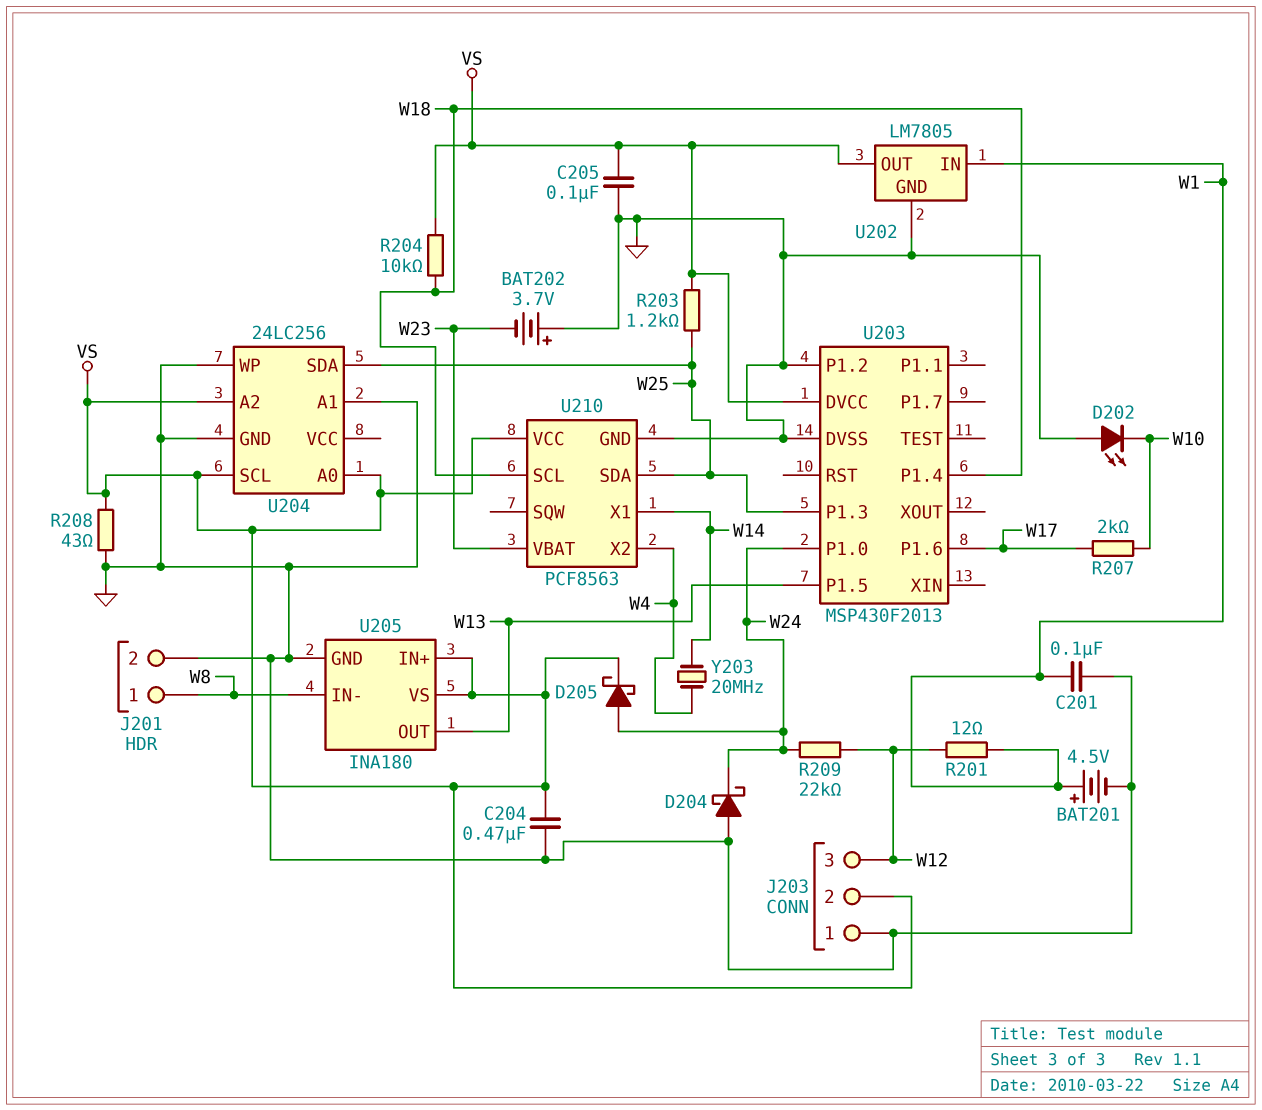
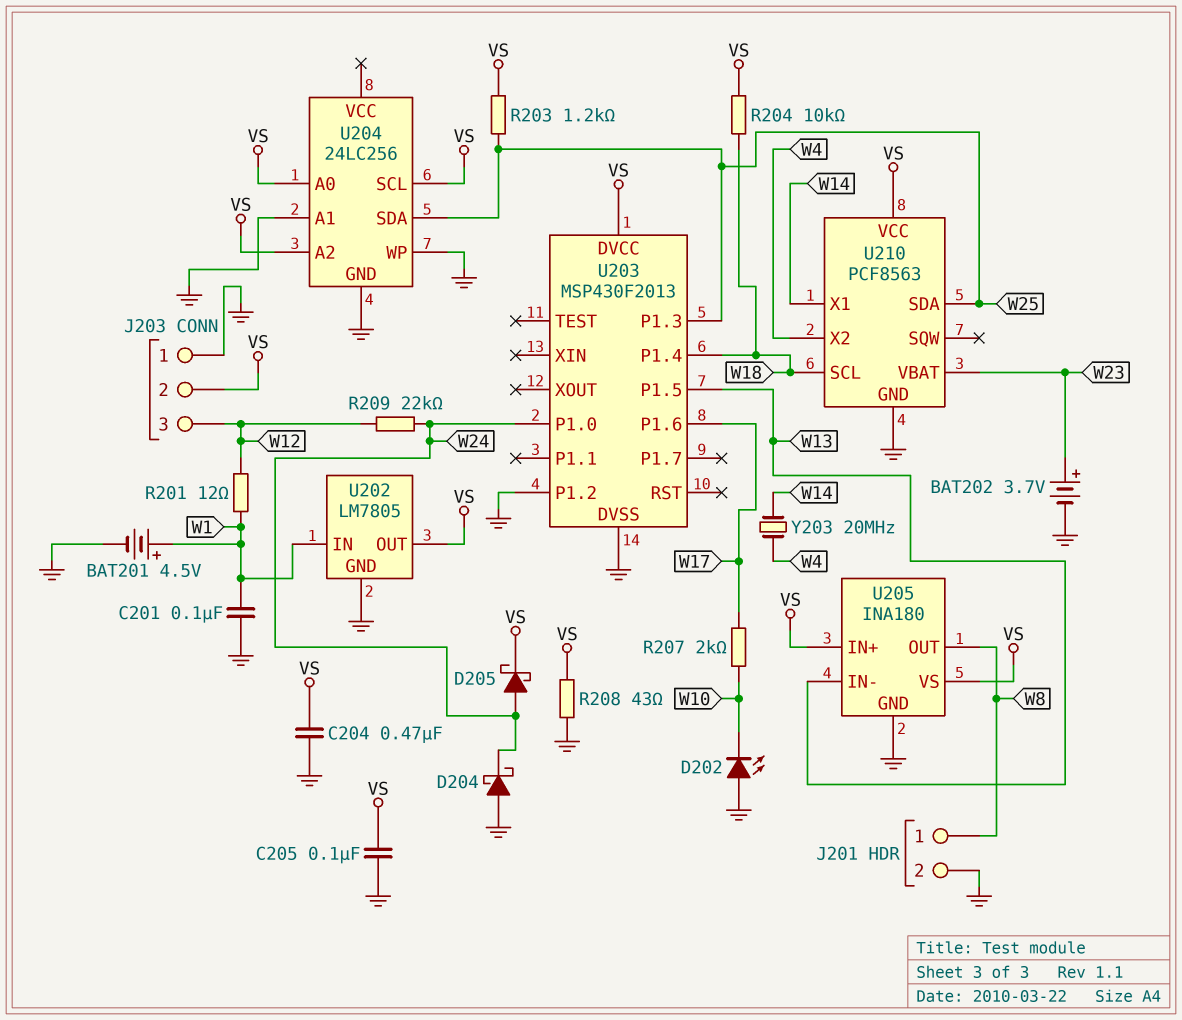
BAT202: 3.7V (plus GND, minus W23) -> 3.7V (plus W23, minus GND)
U205 pin IN-: W8 -> W13
U205 pin OUT: W13 -> W8

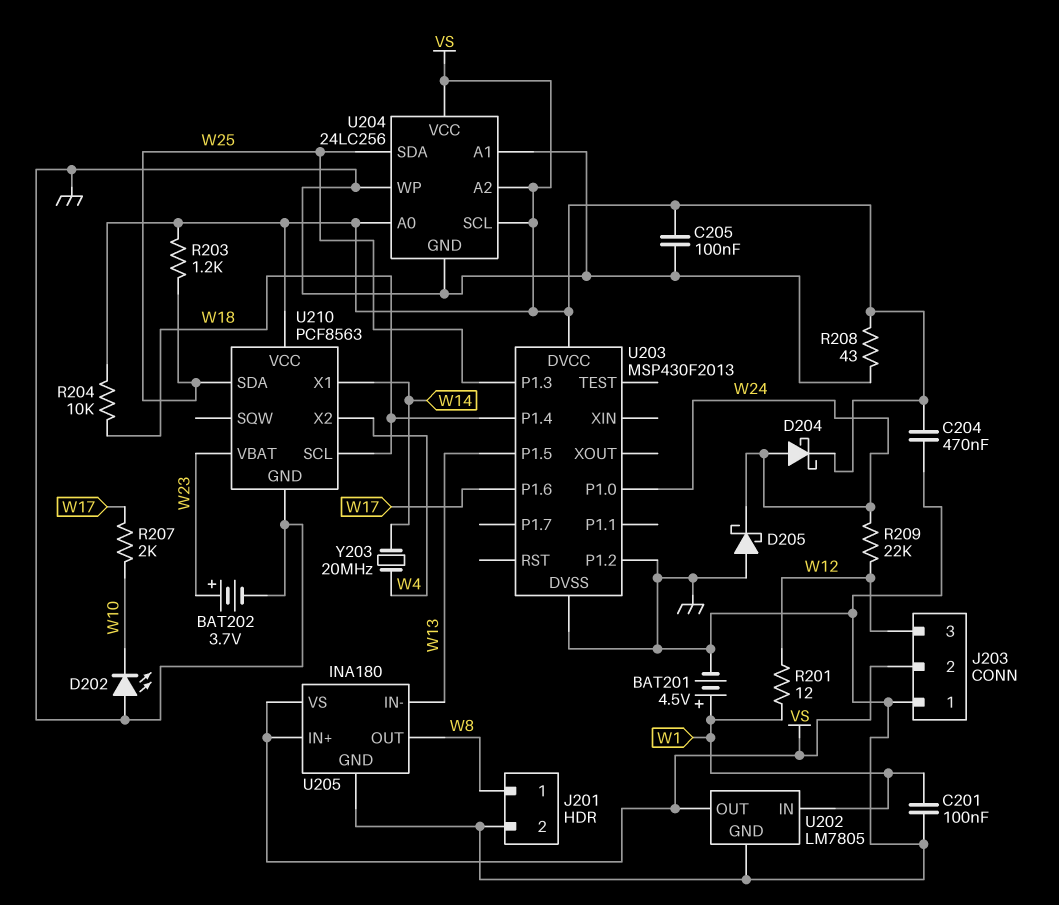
D204: schottky (A GND, K W24) -> schottky (A W24, K VS)
D205: schottky (A W24, K VS) -> schottky (A GND, K W24)
U204 pin VCC: none -> VS

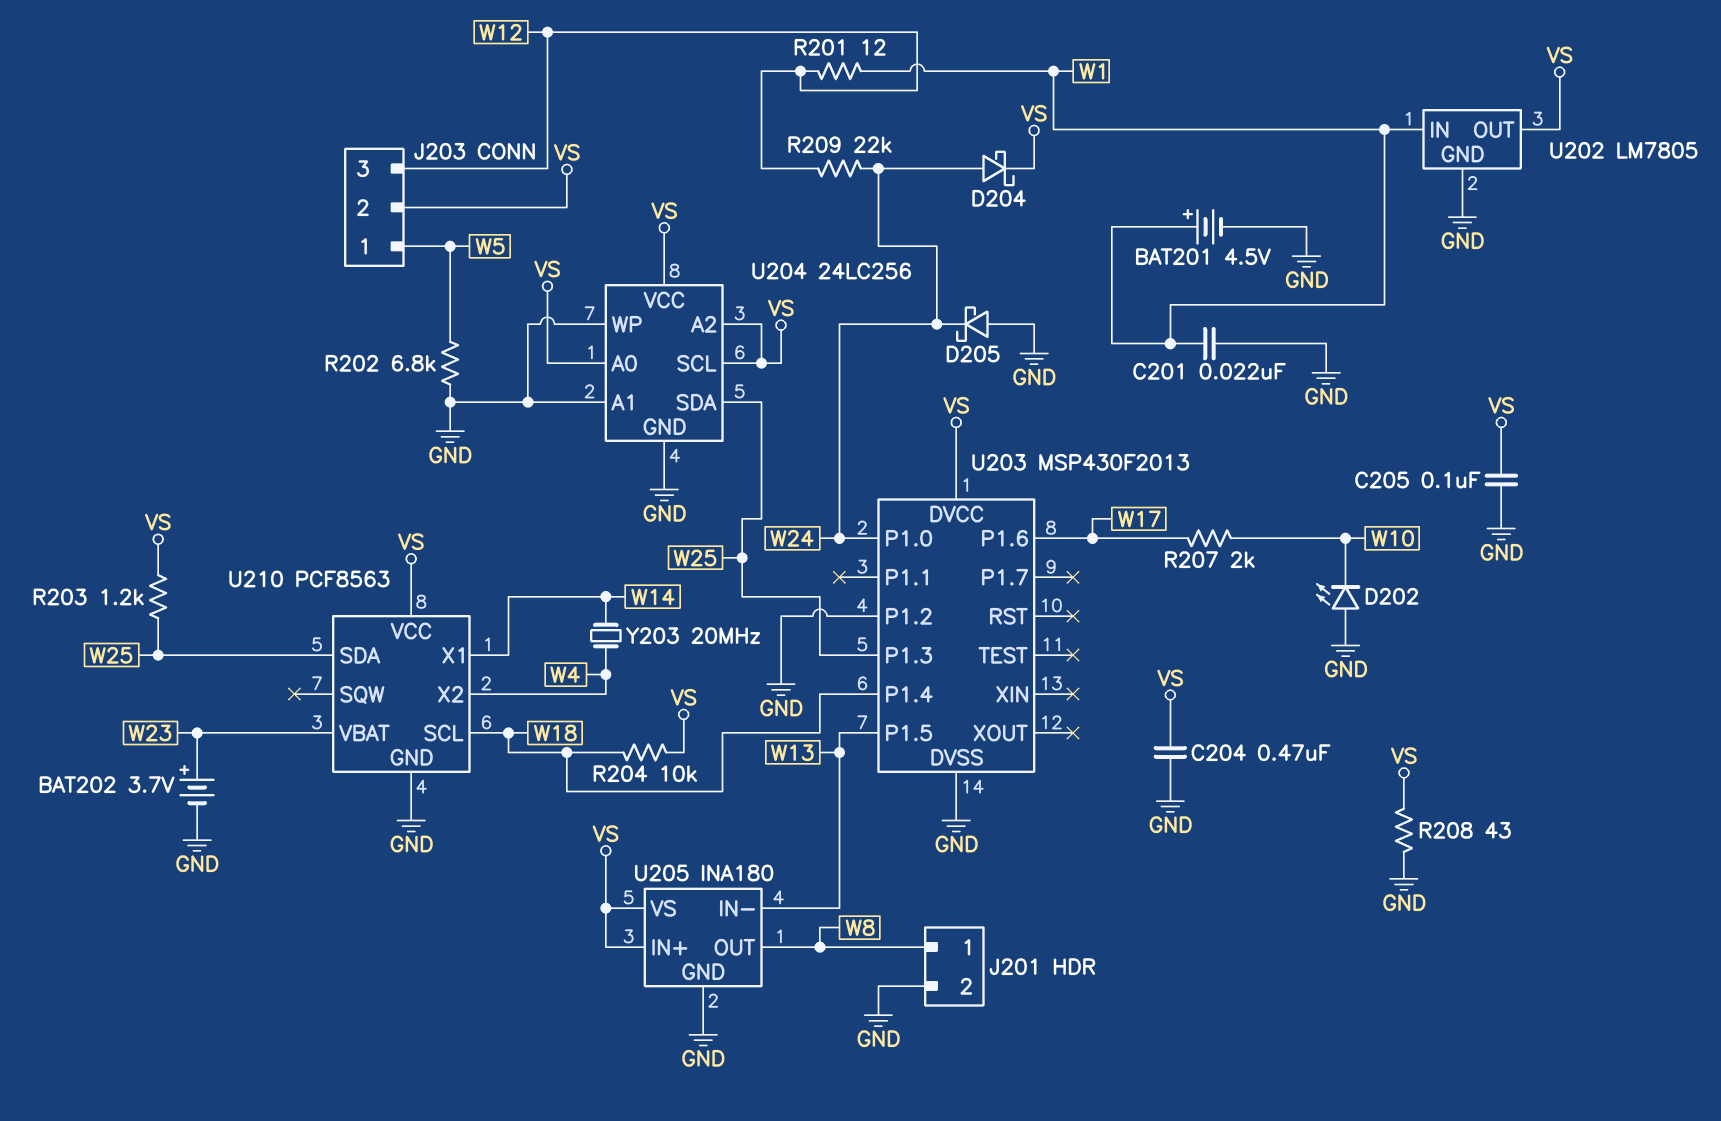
C201: 100nF (GND, W1) -> 22nF (GND, W1)
J203 pin 1: GND -> W5
R202: none -> 6.8k (GND, W5)

